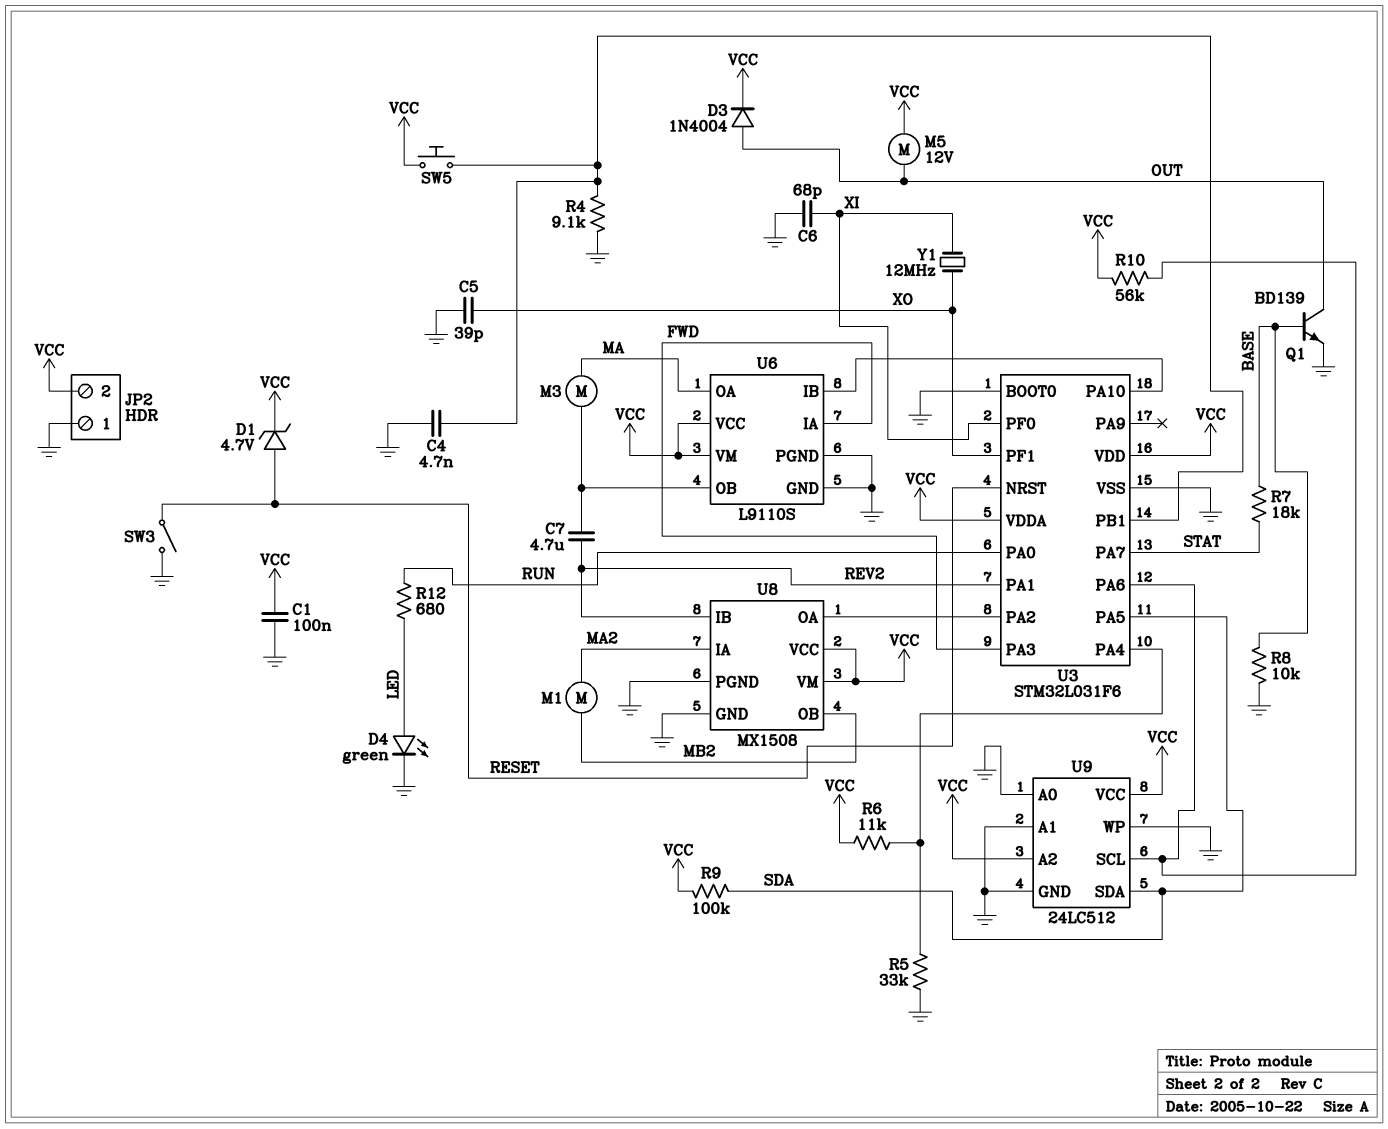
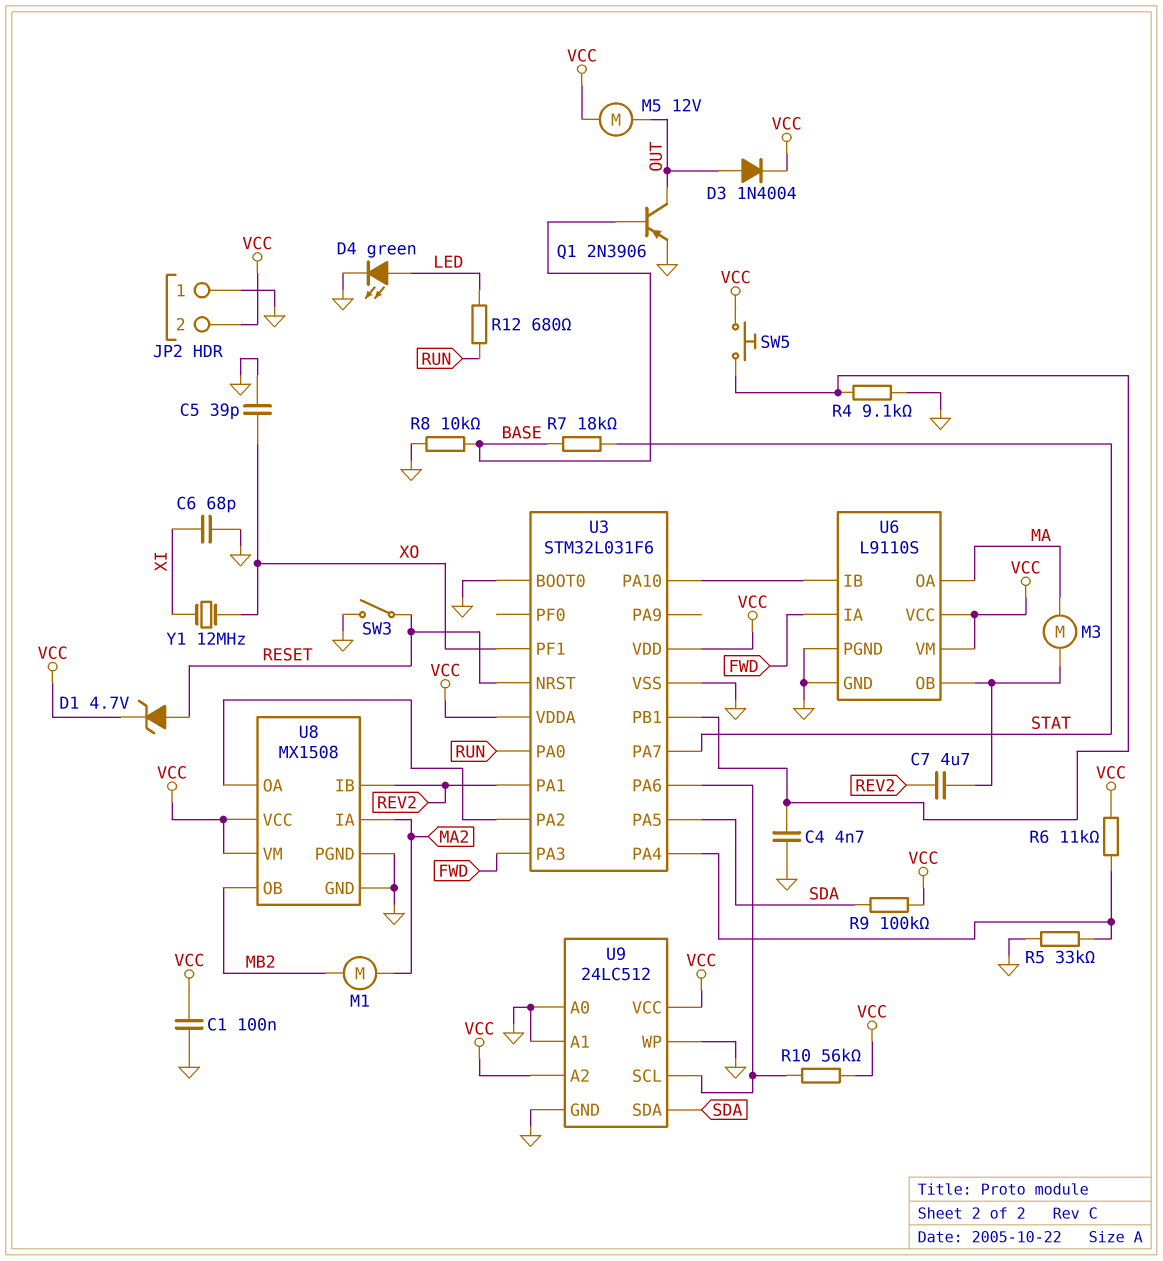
Q1: NPN BD139 (B BASE, C OUT, E GND) -> PNP 2N3906 (B BASE, C OUT, E GND)
U3 pin PF0: XI -> none

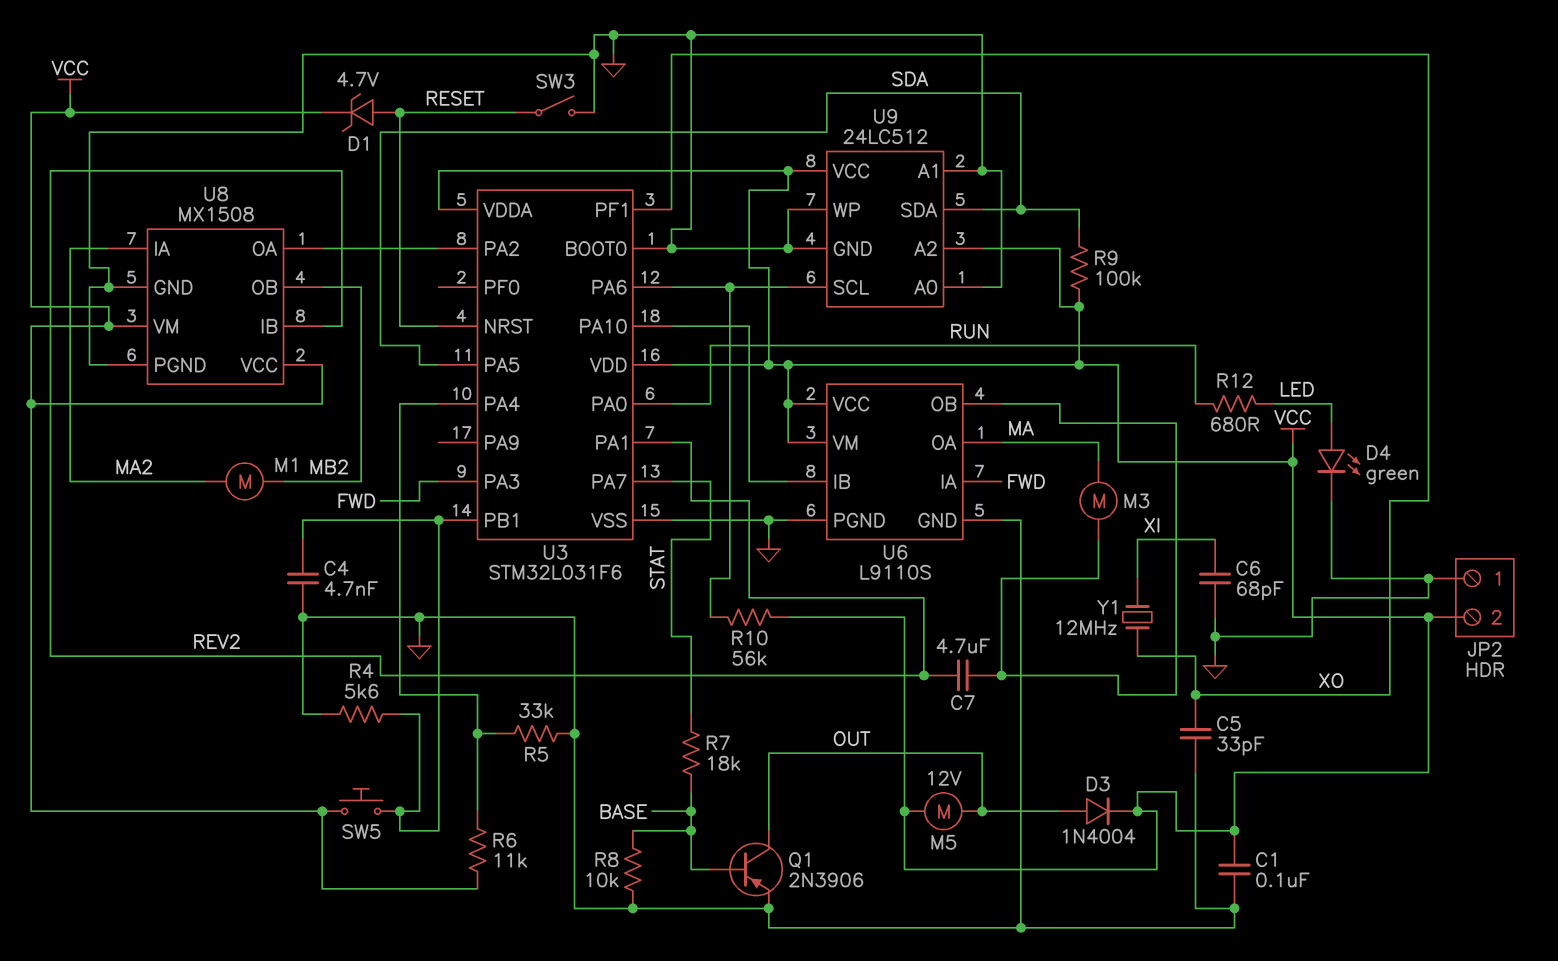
C5: 39pF (GND, XO) -> 33pF (GND, XO)
R4: 9.1k (GND, U3/PB1) -> 5.6k (GND, U3/PB1)

